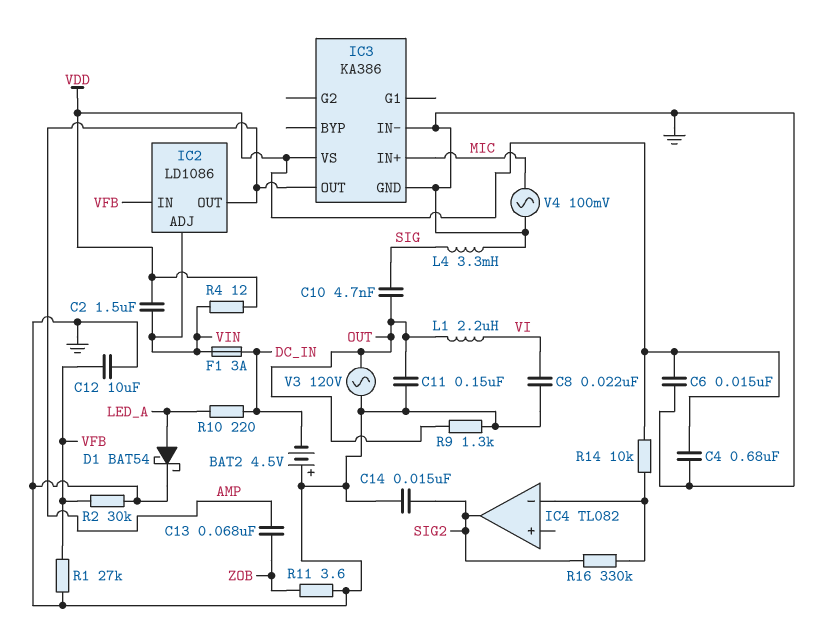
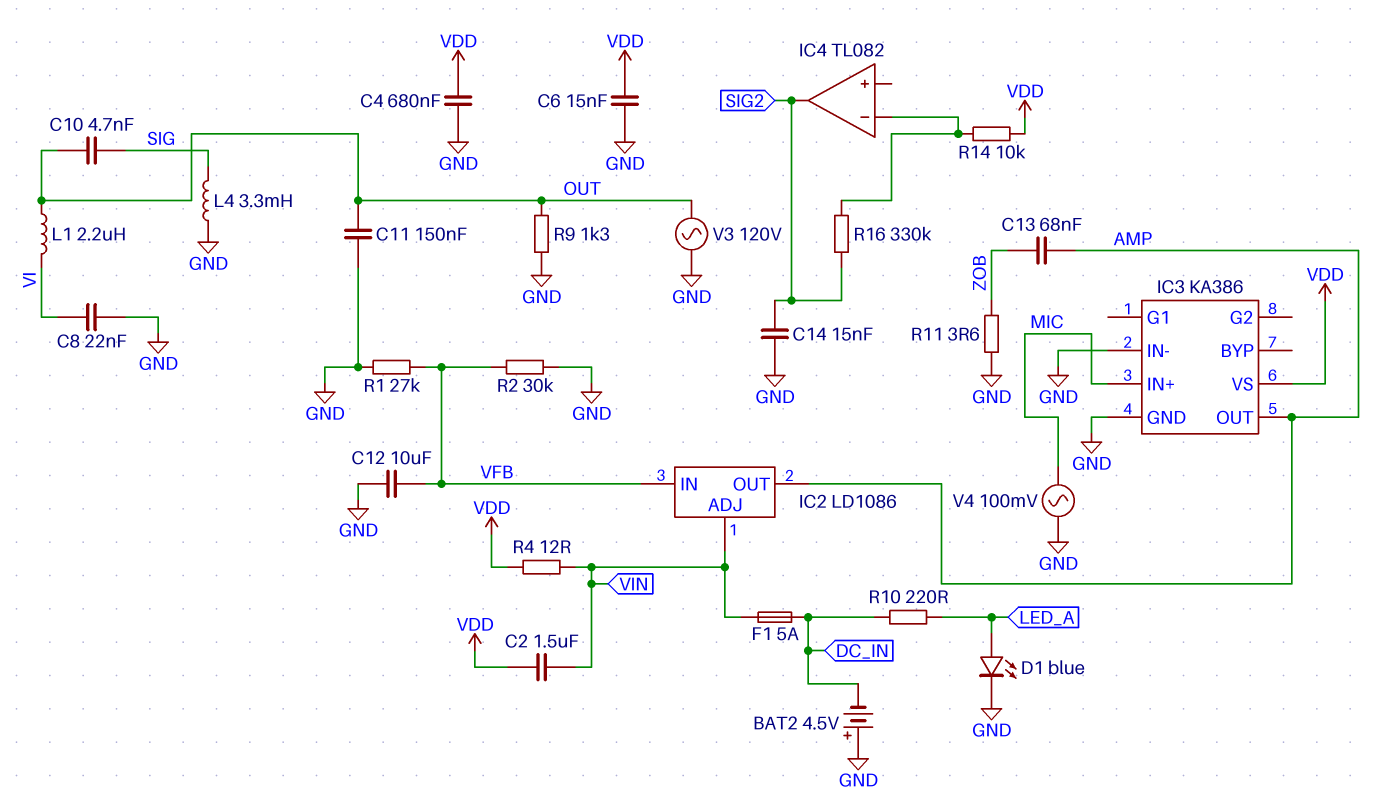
D1: schottky BAT54 (A LED_A, K GND) -> LED blue (A LED_A, K GND)
F1: 3A (DC_IN, VIN) -> 5A (DC_IN, VIN)

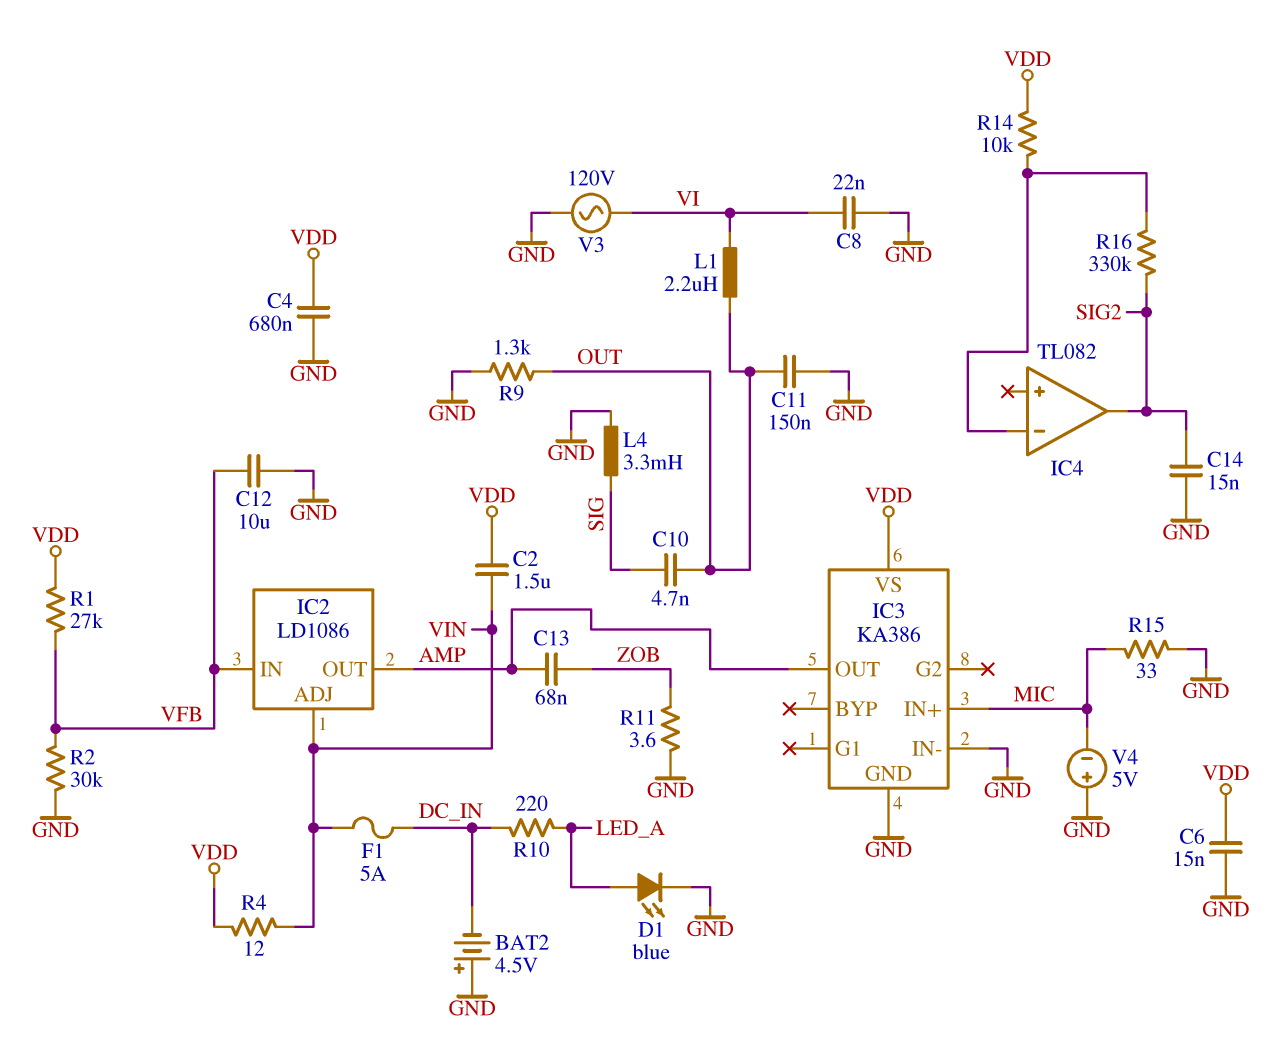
R1: 27k (GND, VFB) -> 27k (VDD, VFB)
R15: none -> 33 (GND, MIC)
V3: AC 120V (GND, OUT) -> AC 120V (GND, VI)
V4: AC 100mV (GND, MIC) -> 5V (plus GND, minus MIC)

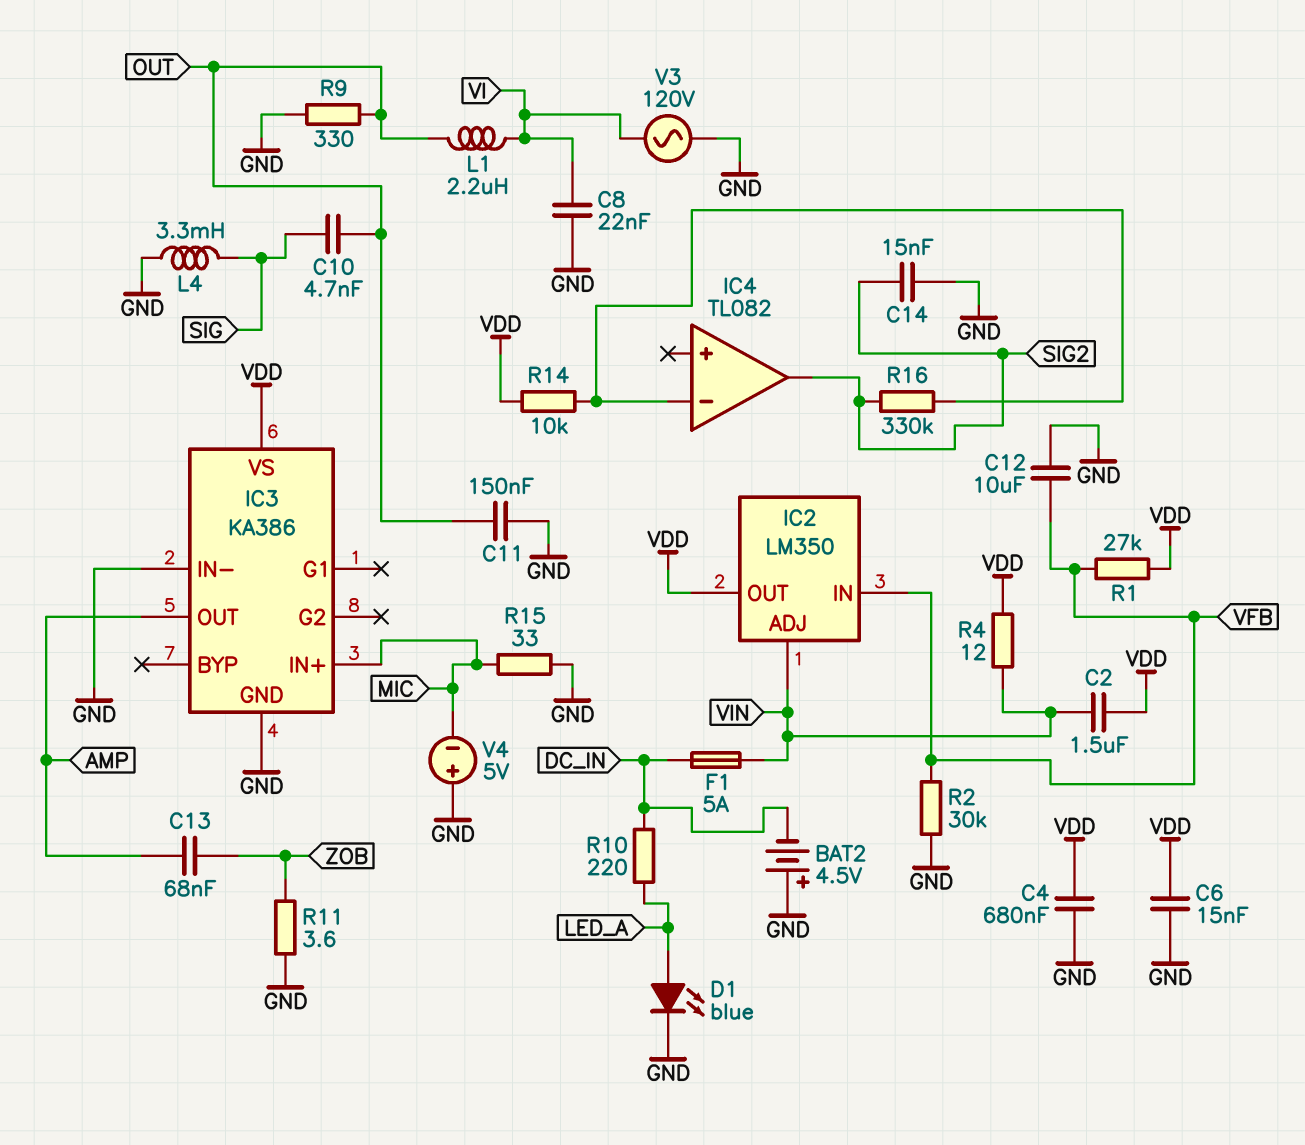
IC2: LD1086 -> LM350
IC2 pin OUT: AMP -> VDD
R9: 1.3k (GND, OUT) -> 330 (GND, OUT)

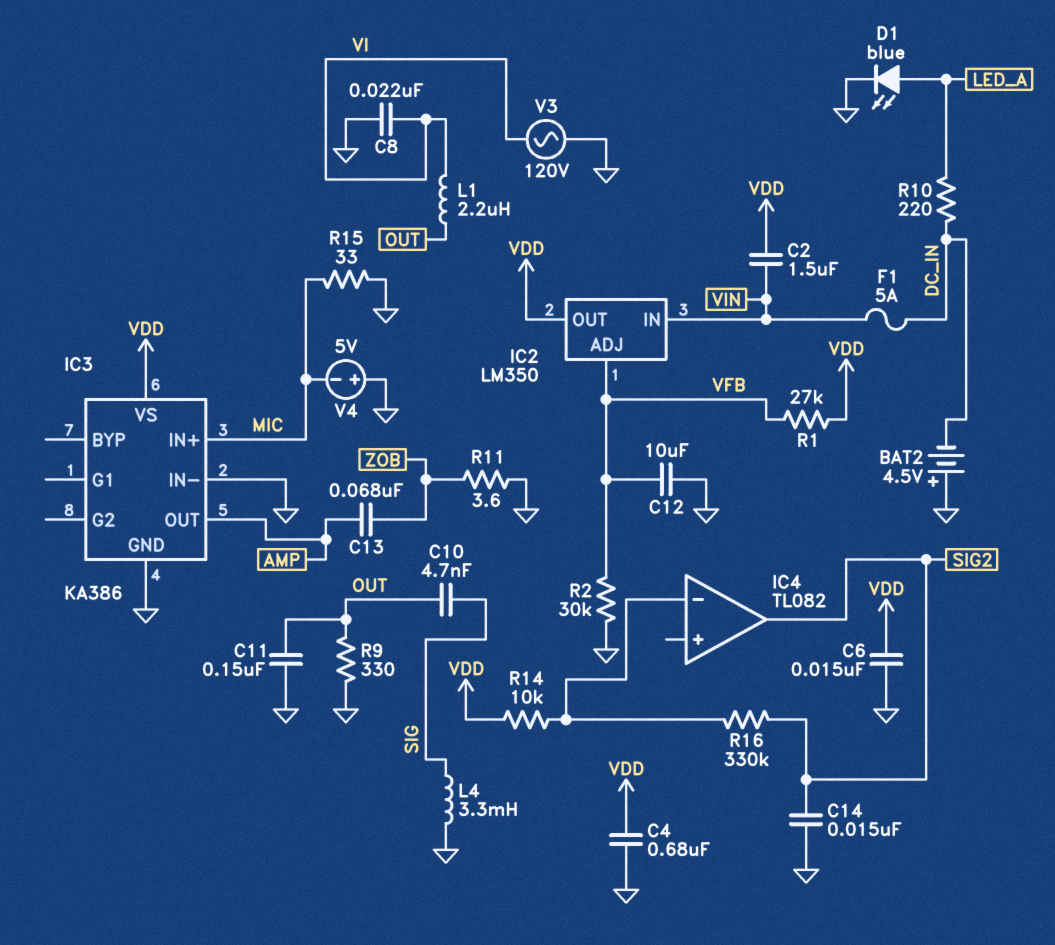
IC2 pin ADJ: VIN -> VFB
IC2 pin IN: VFB -> VIN
R4: 12 (VDD, VIN) -> none

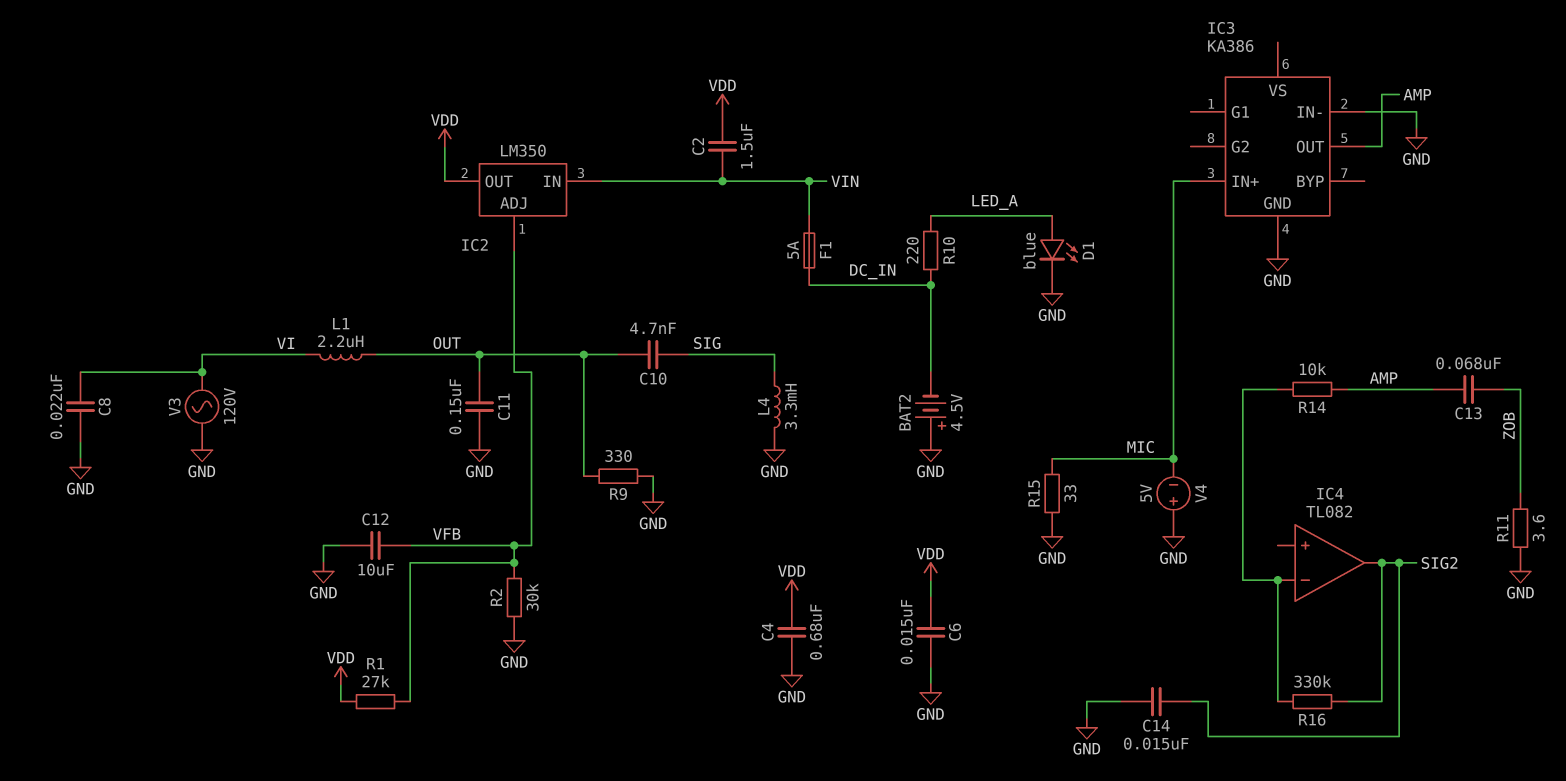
IC3 pin VS: VDD -> none
R14: 10k (IC4/in-, VDD) -> 10k (AMP, IC4/in-)

